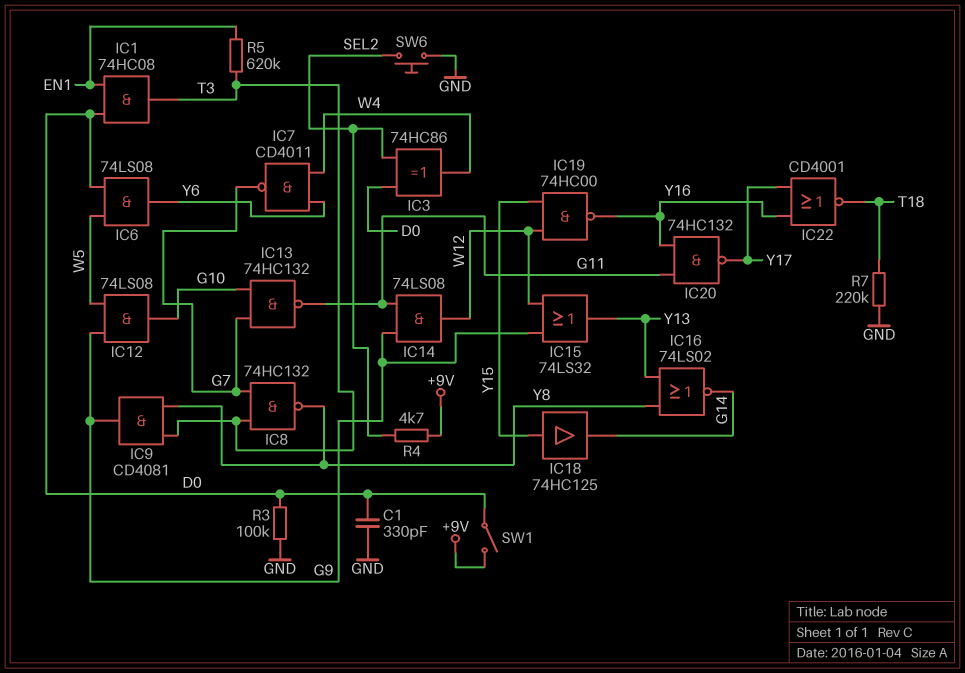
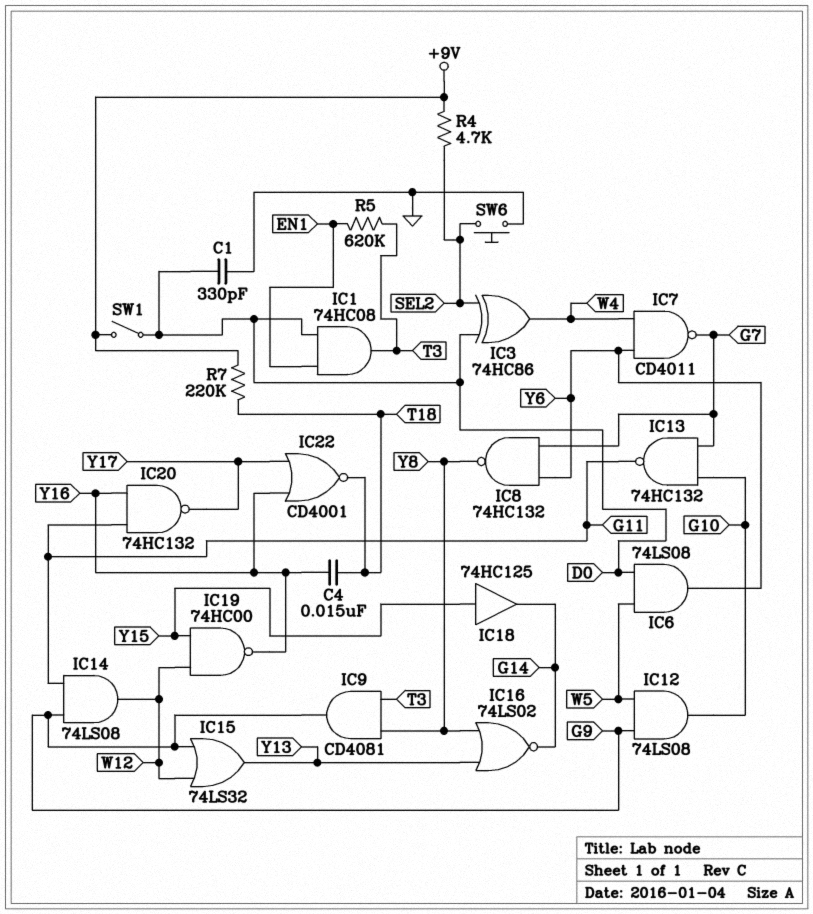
C4: none -> 15nF (T18, Y16)
IC8: NAND 74HC132 (in G7, in T3, out Y8) -> NAND 74HC132 (in G7, in Y6, out Y8)
R3: 100k (D0, GND) -> none
R7: 220k (GND, T18) -> 220k (+9V, T18)

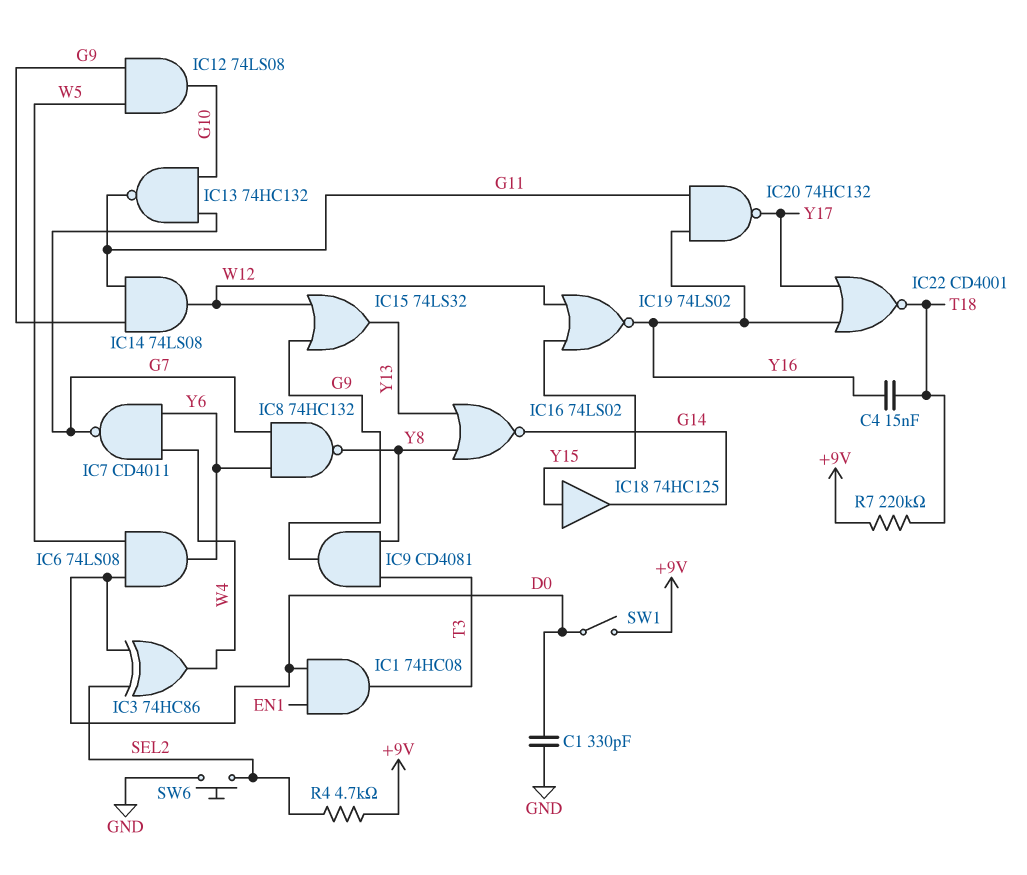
IC19: NAND 74HC00 (in W12, in Y15, out Y16) -> NOR 74LS02 (in W12, in Y15, out Y16)
R5: 620k (EN1, T3) -> none

